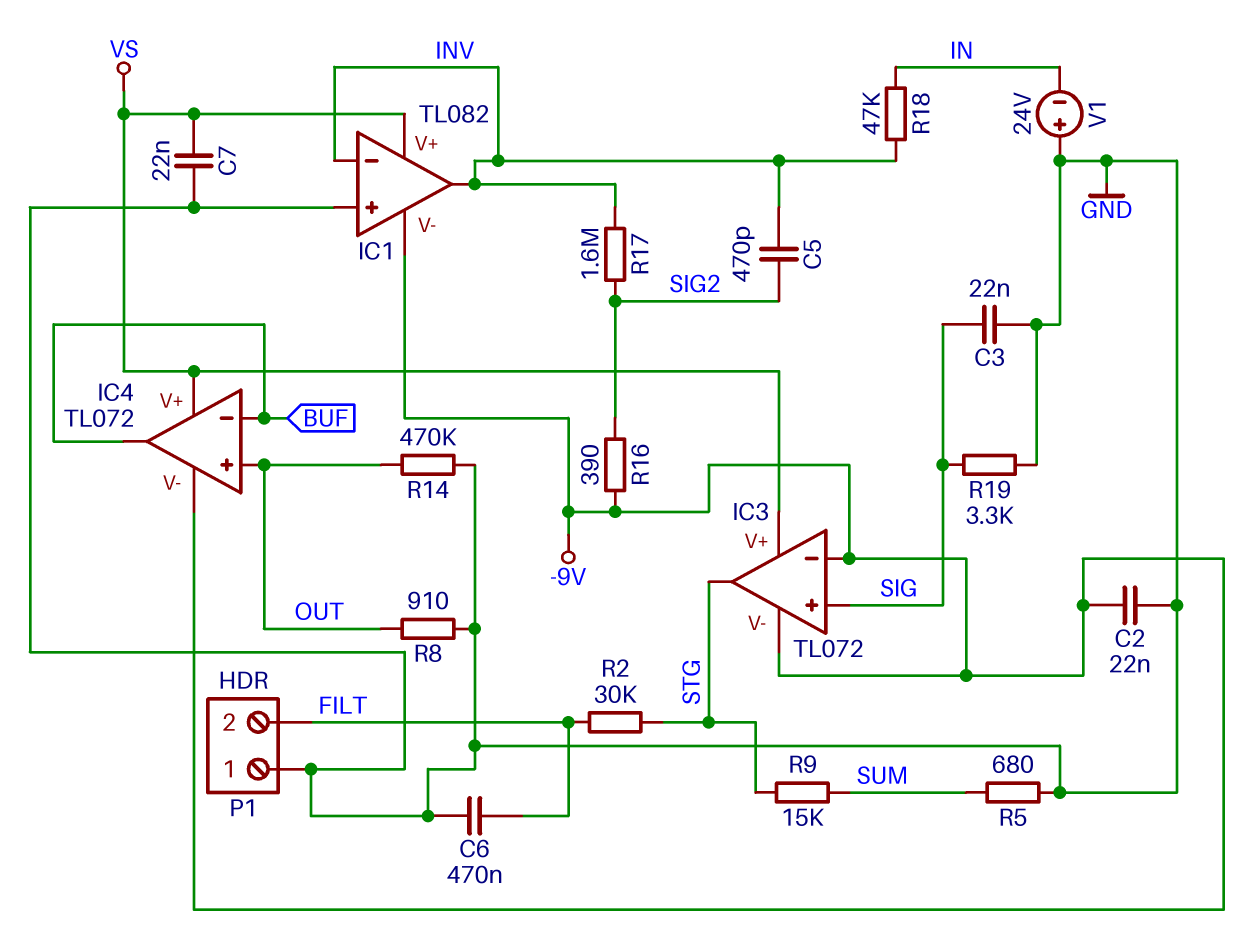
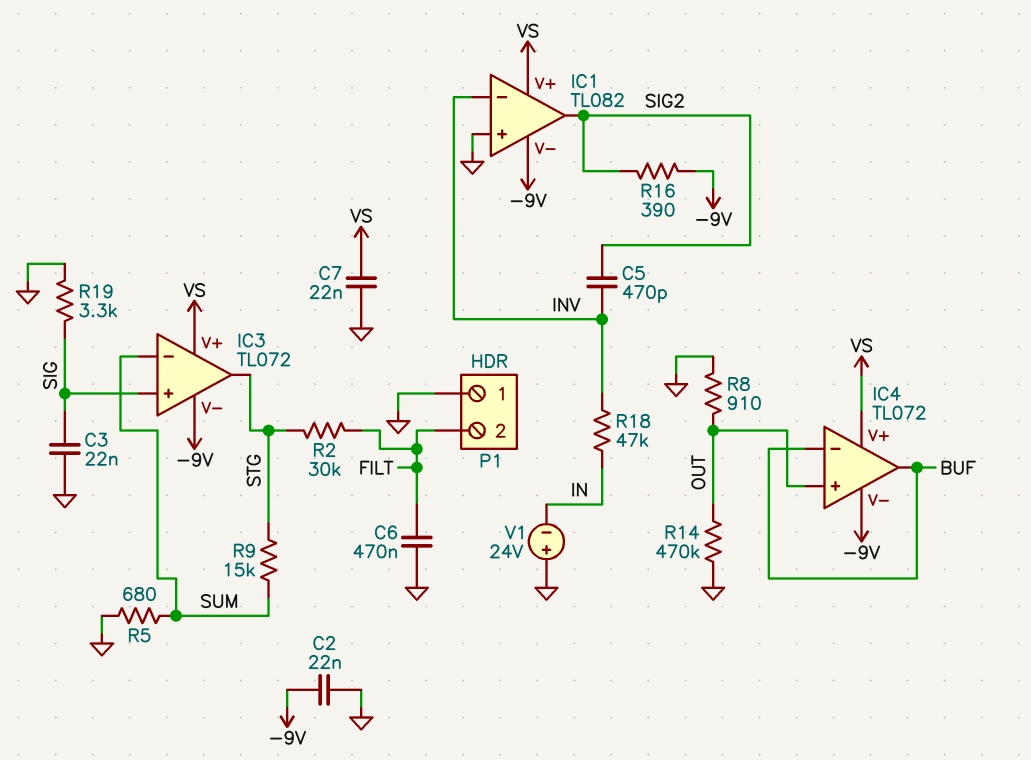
IC1 pin out: INV -> SIG2
IC3 pin in-: -9V -> SUM
R17: 1.6M (INV, SIG2) -> none

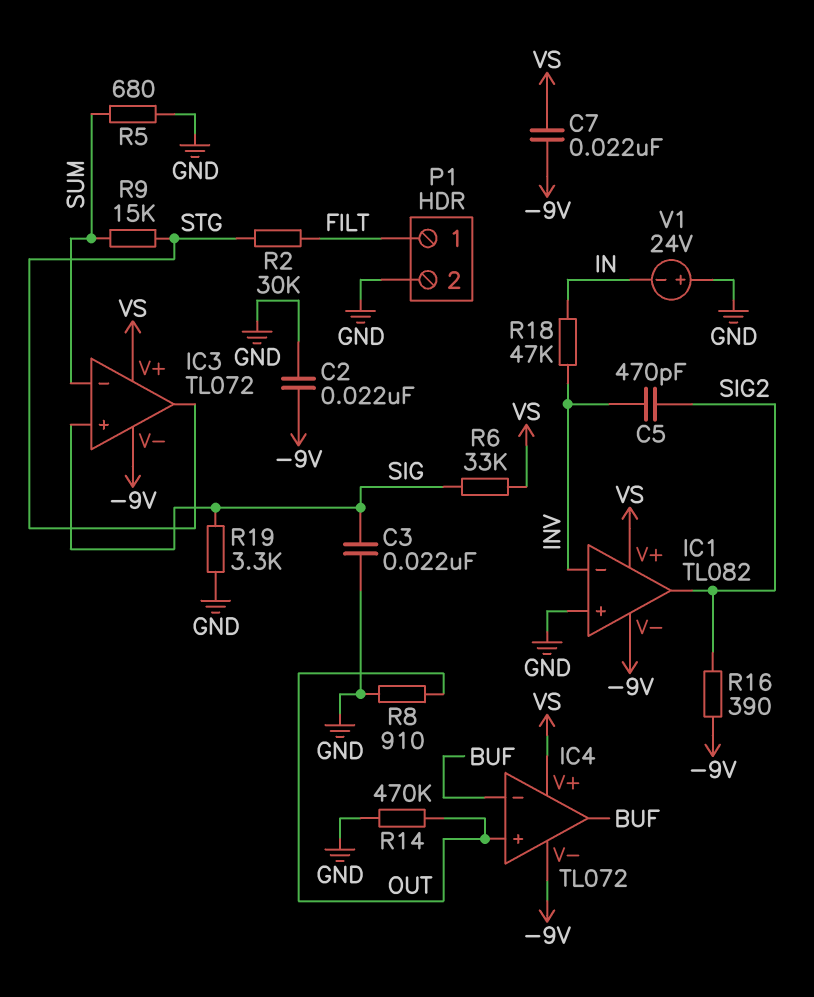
C6: 470nF (FILT, GND) -> none
C7: 22nF (GND, VS) -> 22nF (-9V, VS)
P1 pin 1: GND -> FILT
P1 pin 2: FILT -> GND
R6: none -> 33k (SIG, VS)

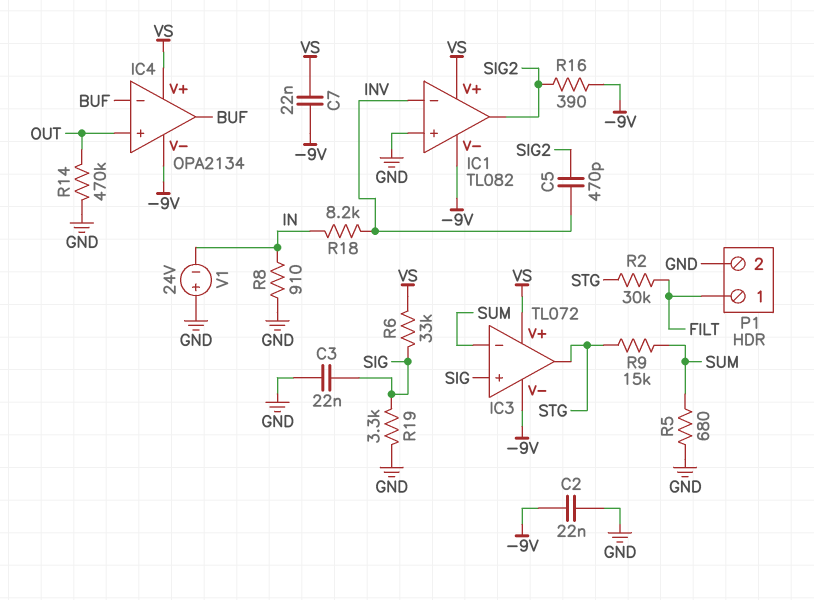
IC4: TL072 -> OPA2134
R8: 910 (GND, OUT) -> 910 (GND, IN)
R18: 47k (IN, INV) -> 8.2k (IN, INV)

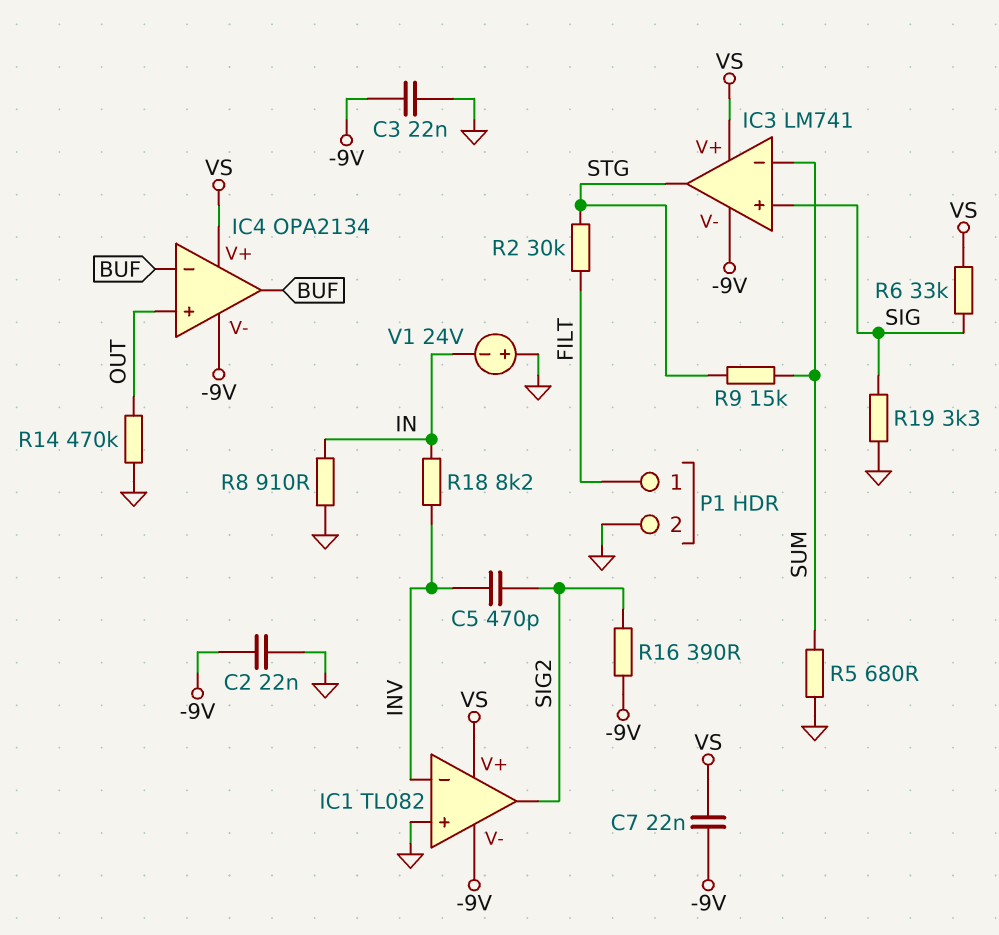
C3: 22nF (GND, SIG) -> 22nF (-9V, GND)
IC3: TL072 -> LM741

